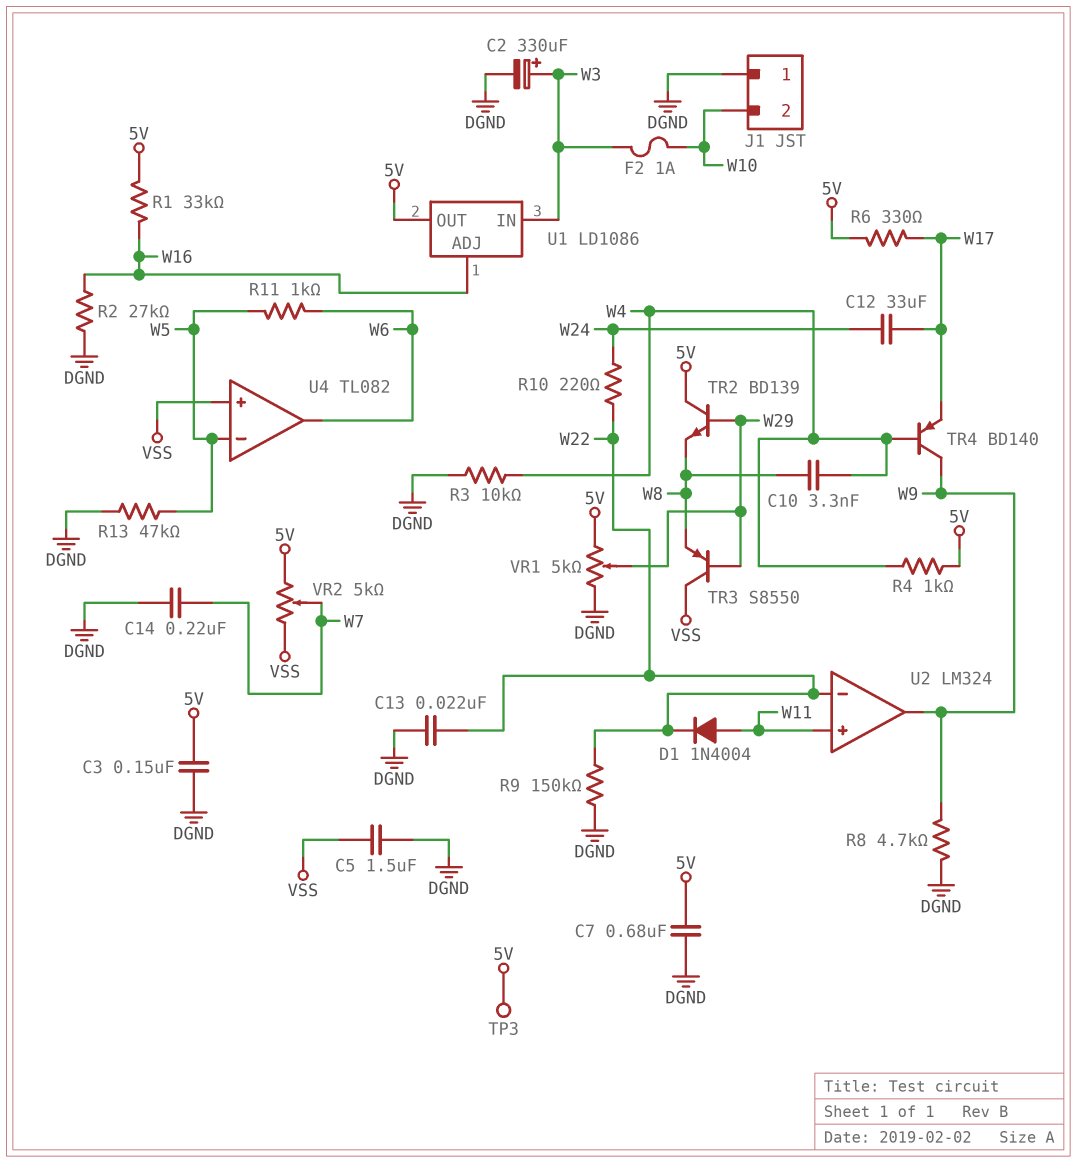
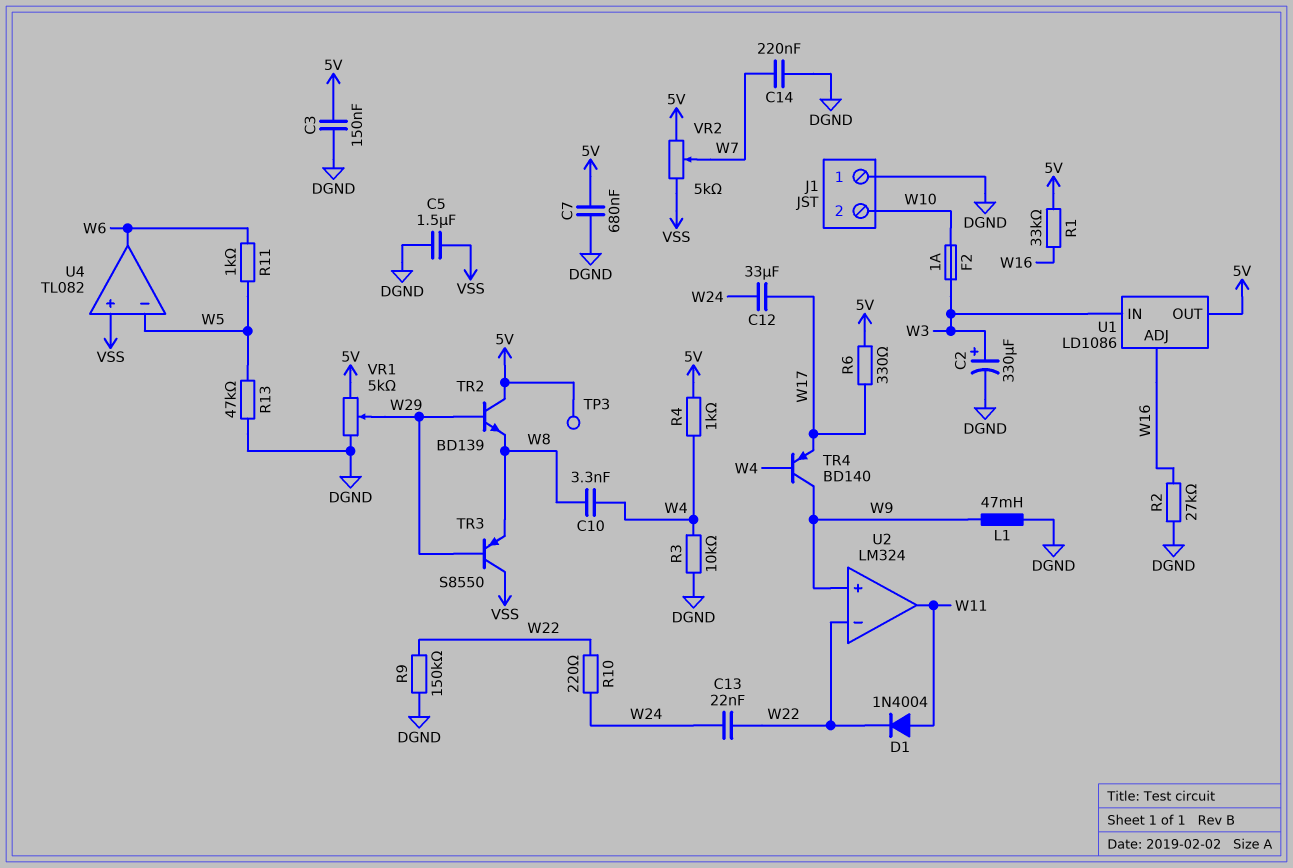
C13: 22nF (DGND, W22) -> 22nF (W22, W24)
L1: none -> 47mH (DGND, W9)
R8: 4.7k (DGND, W9) -> none
U2 pin in+: W11 -> W9
U2 pin out: W9 -> W11

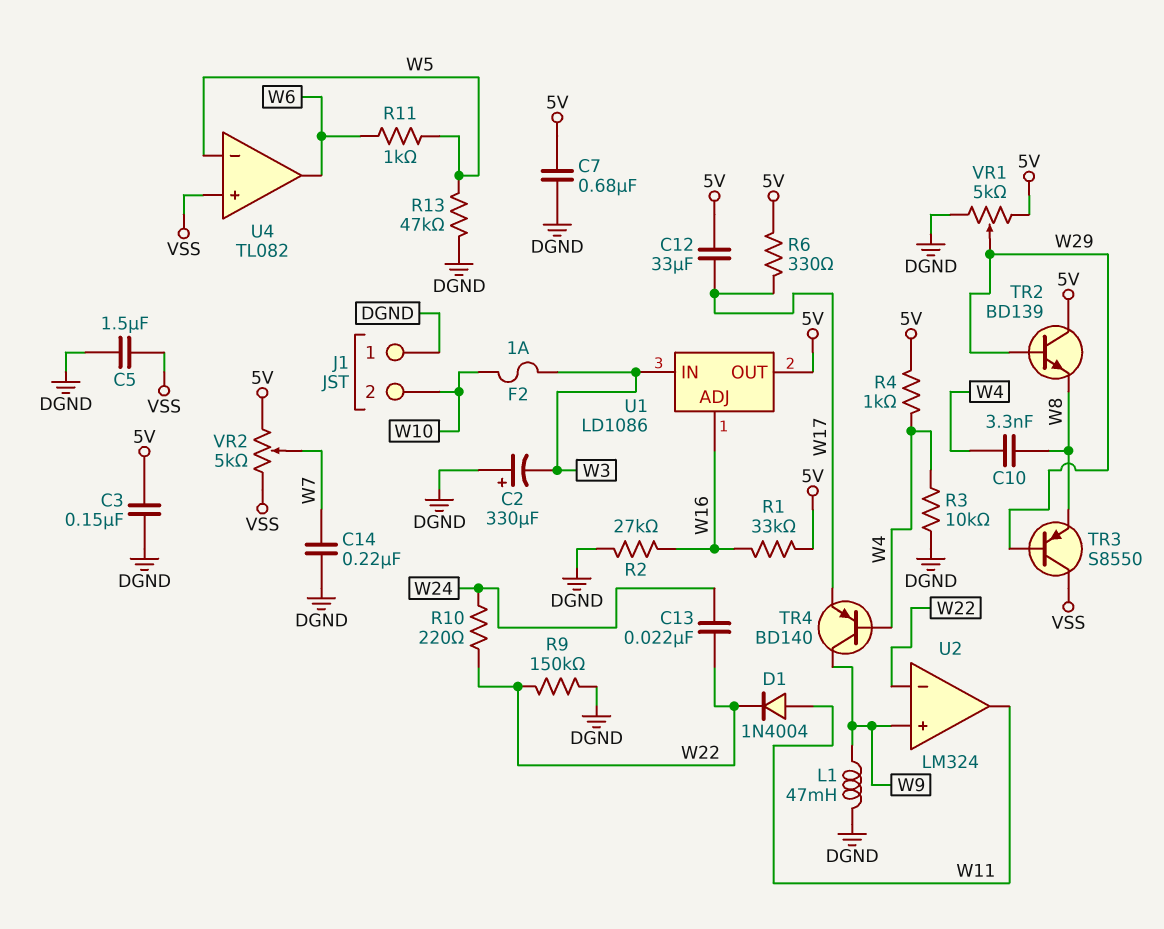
C2: 330uF (plus W3, minus DGND) -> 330uF (plus DGND, minus W3)
C12: 33uF (W17, W24) -> 33uF (5V, W17)
TP3: test point (5V) -> none

